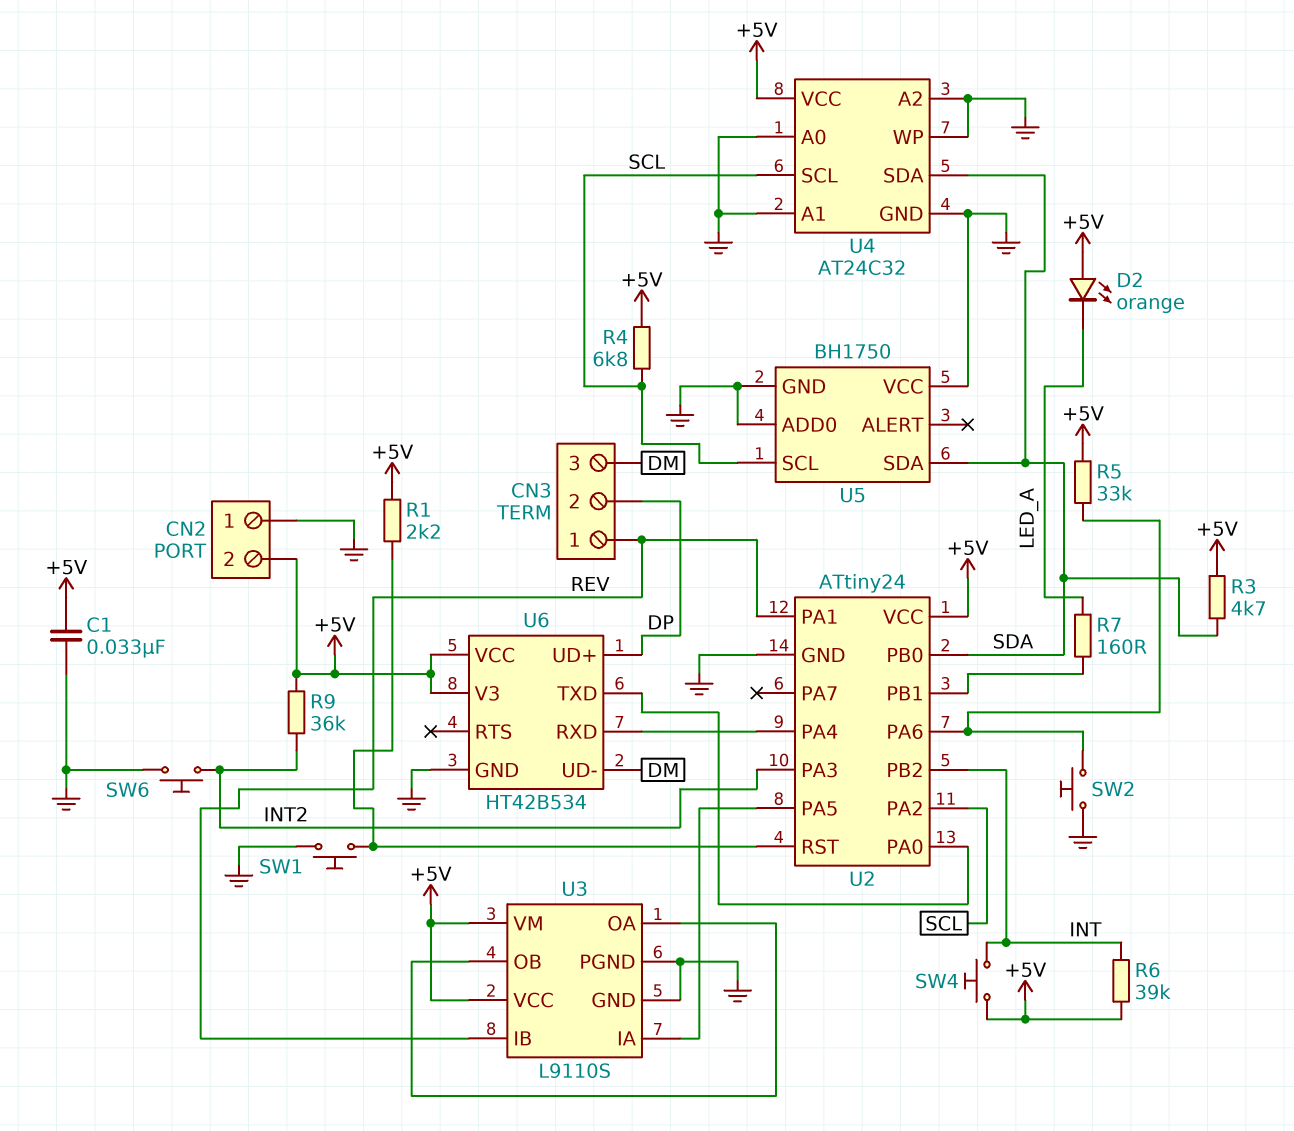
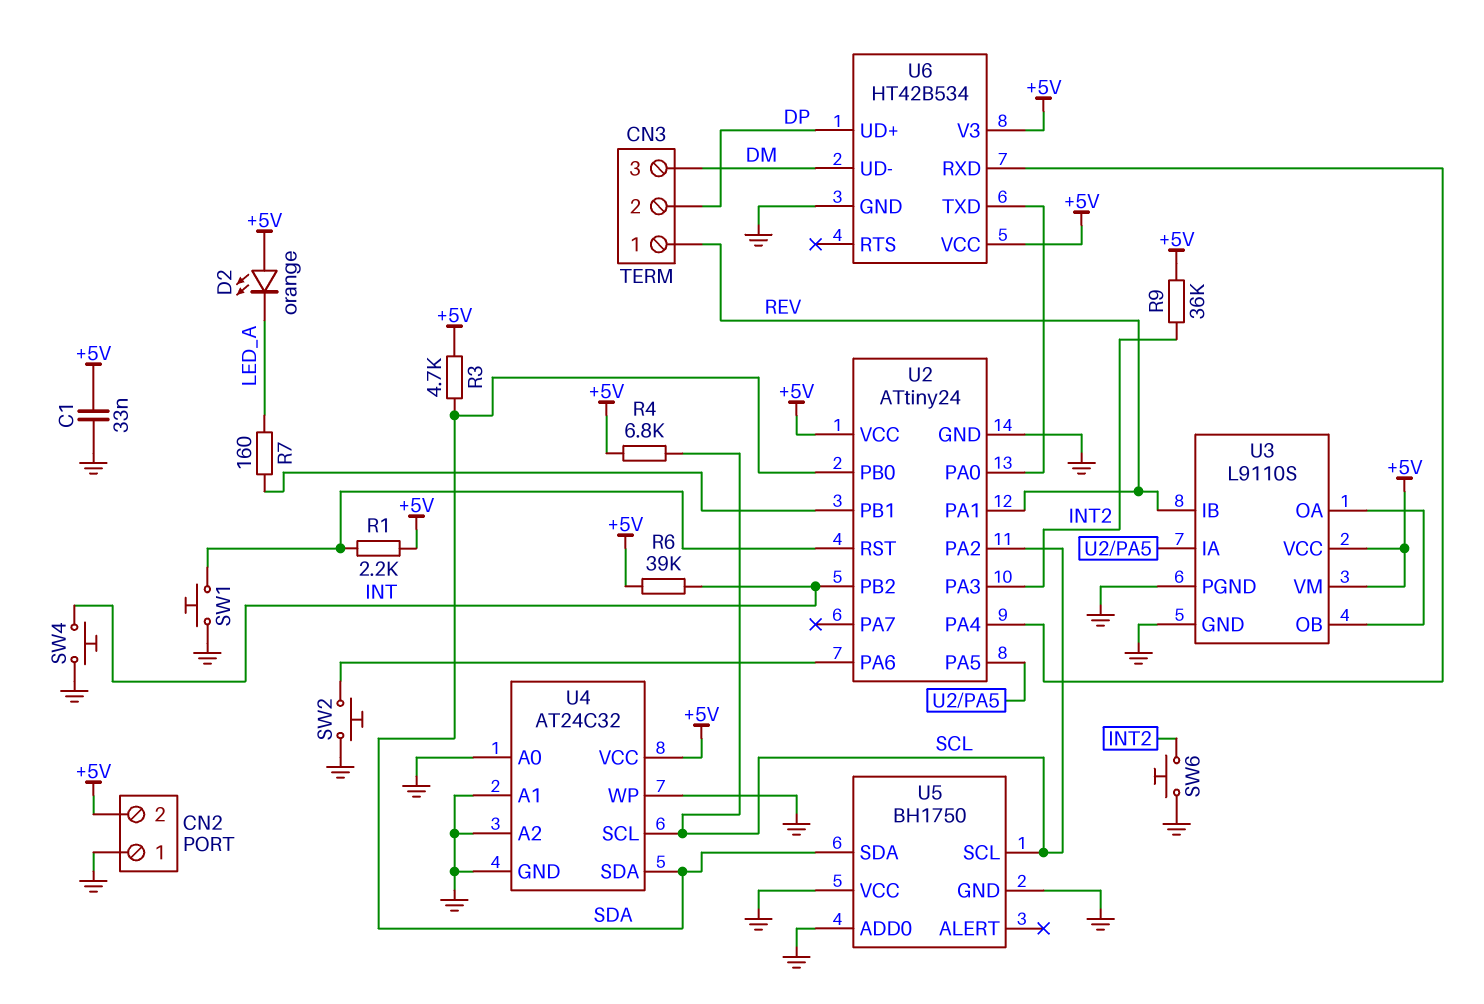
R5: 33k (+5V, U2/PA6) -> none
SW4: button (+5V, INT) -> button (GND, INT)

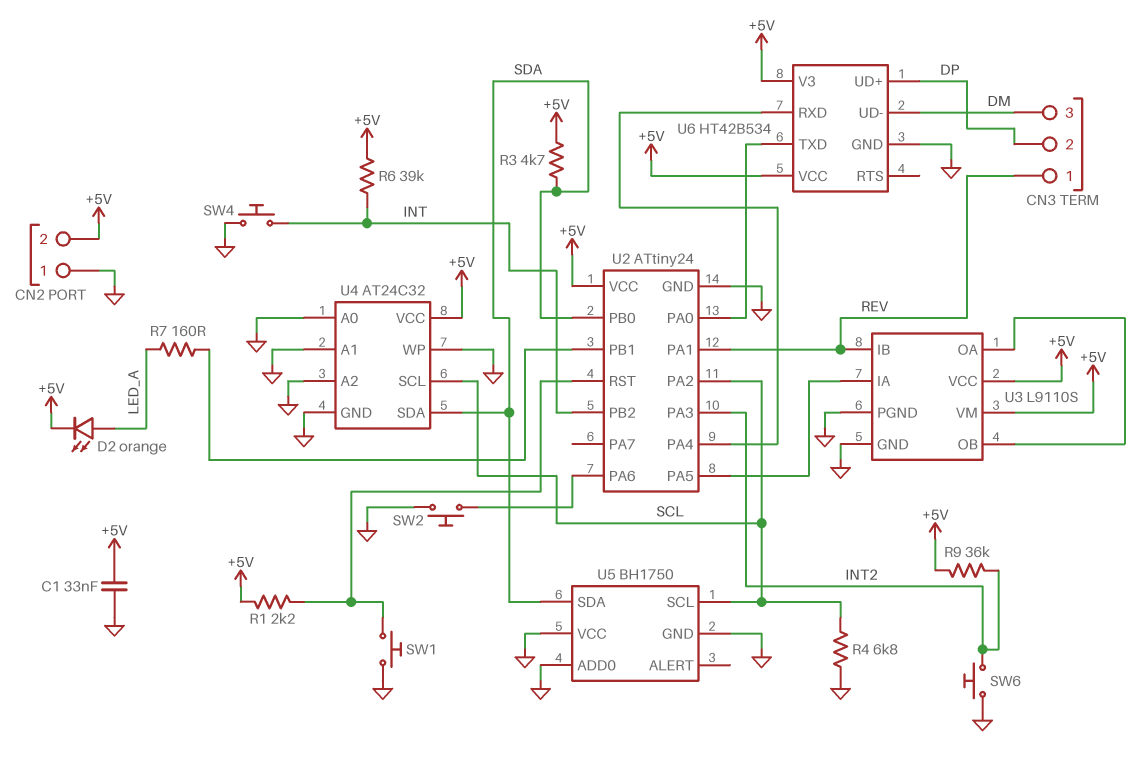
D2: LED orange (A +5V, K LED_A) -> LED orange (A LED_A, K +5V)
R4: 6.8k (+5V, SCL) -> 6.8k (GND, SCL)

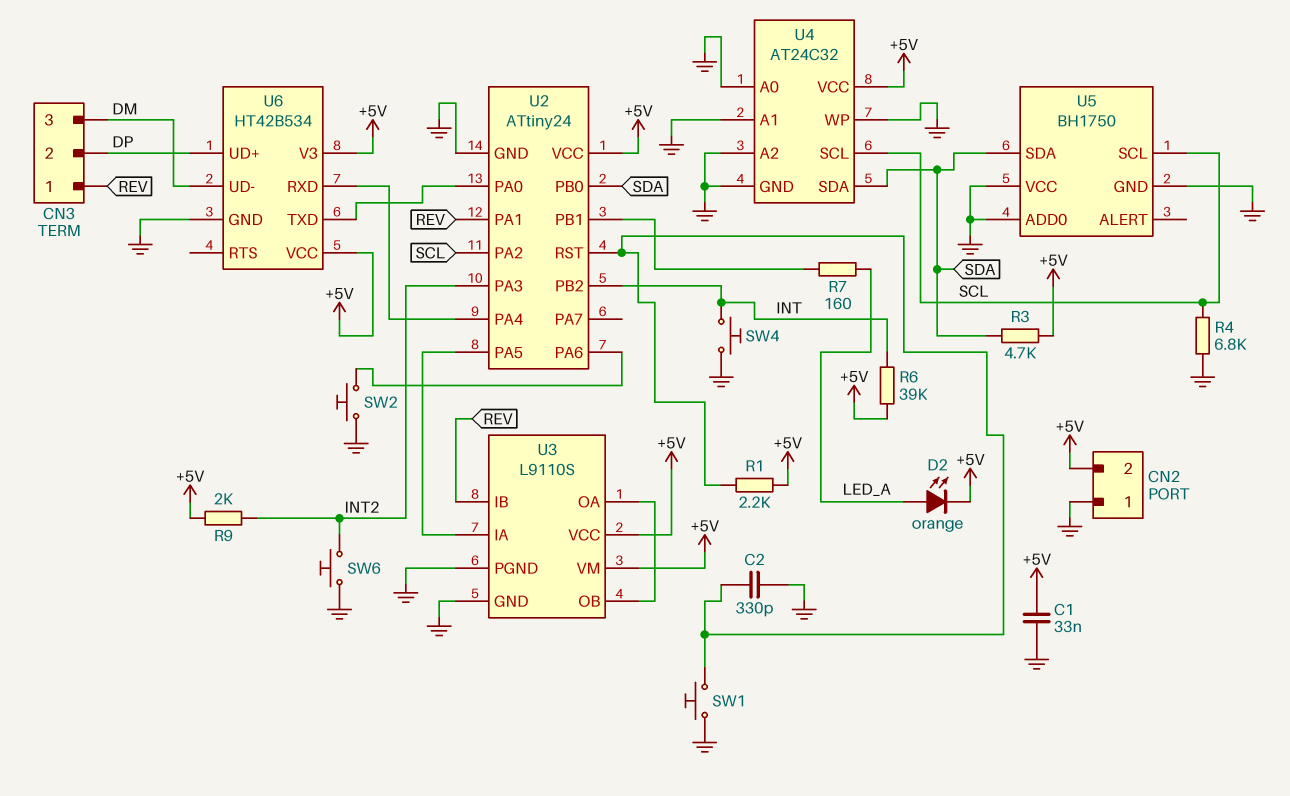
C2: none -> 330pF (GND, U2/RST)
R9: 36k (+5V, INT2) -> 2k (+5V, INT2)

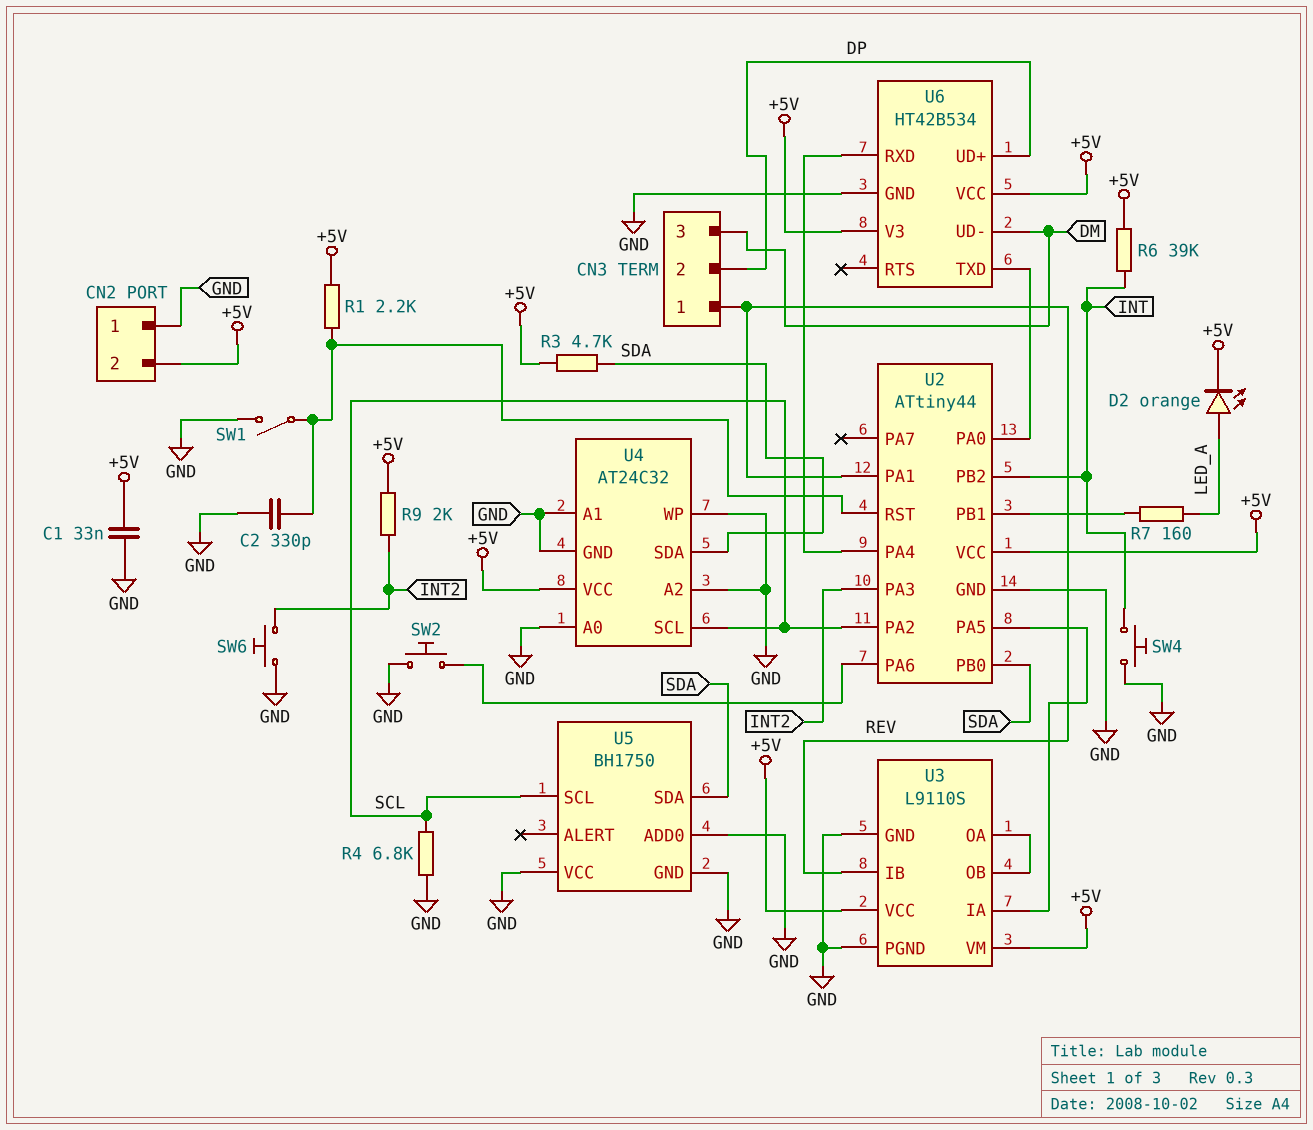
SW1: button (GND, U2/RST) -> switch (GND, U2/RST)
U2: ATtiny24 -> ATtiny44

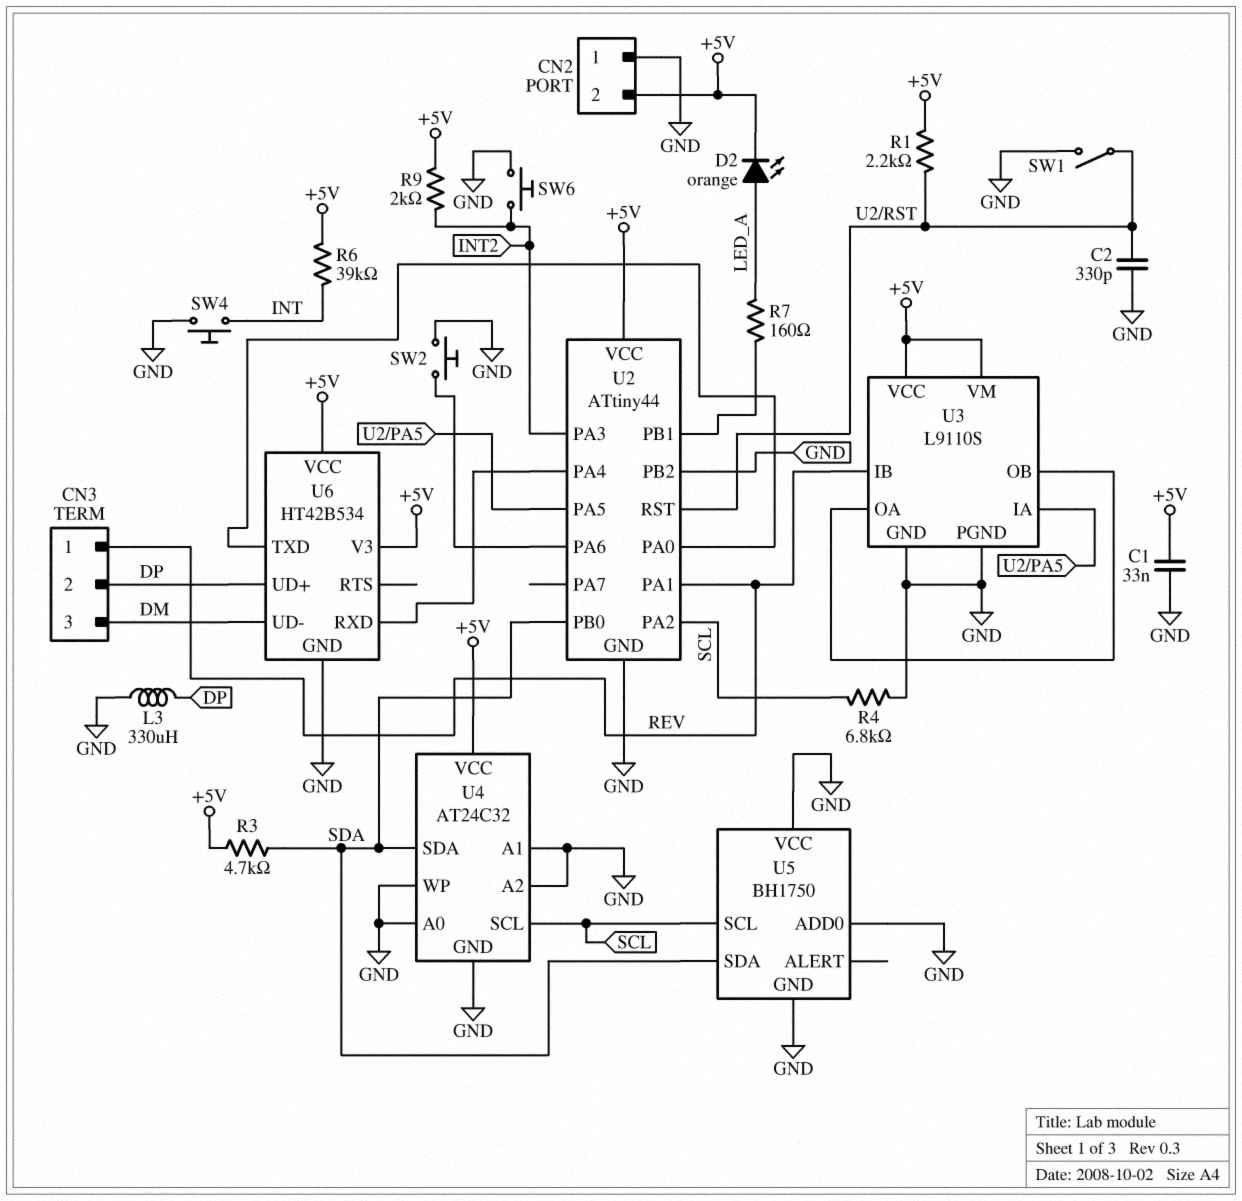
L3: none -> 330uH (DP, GND)
U2 pin PB2: INT -> GND

